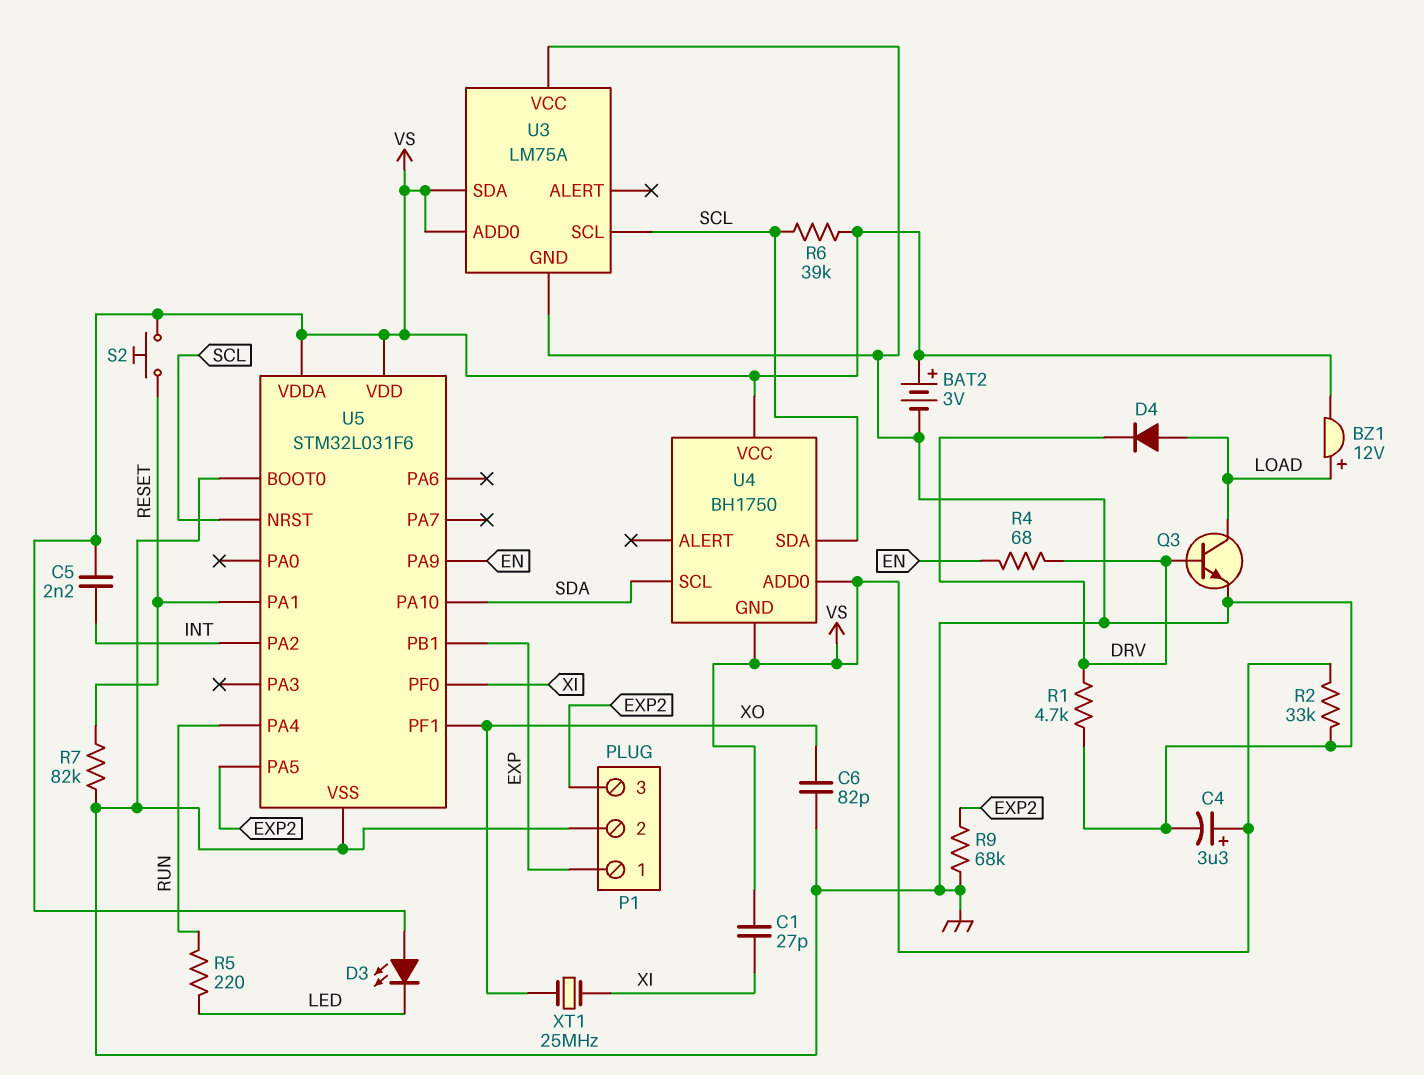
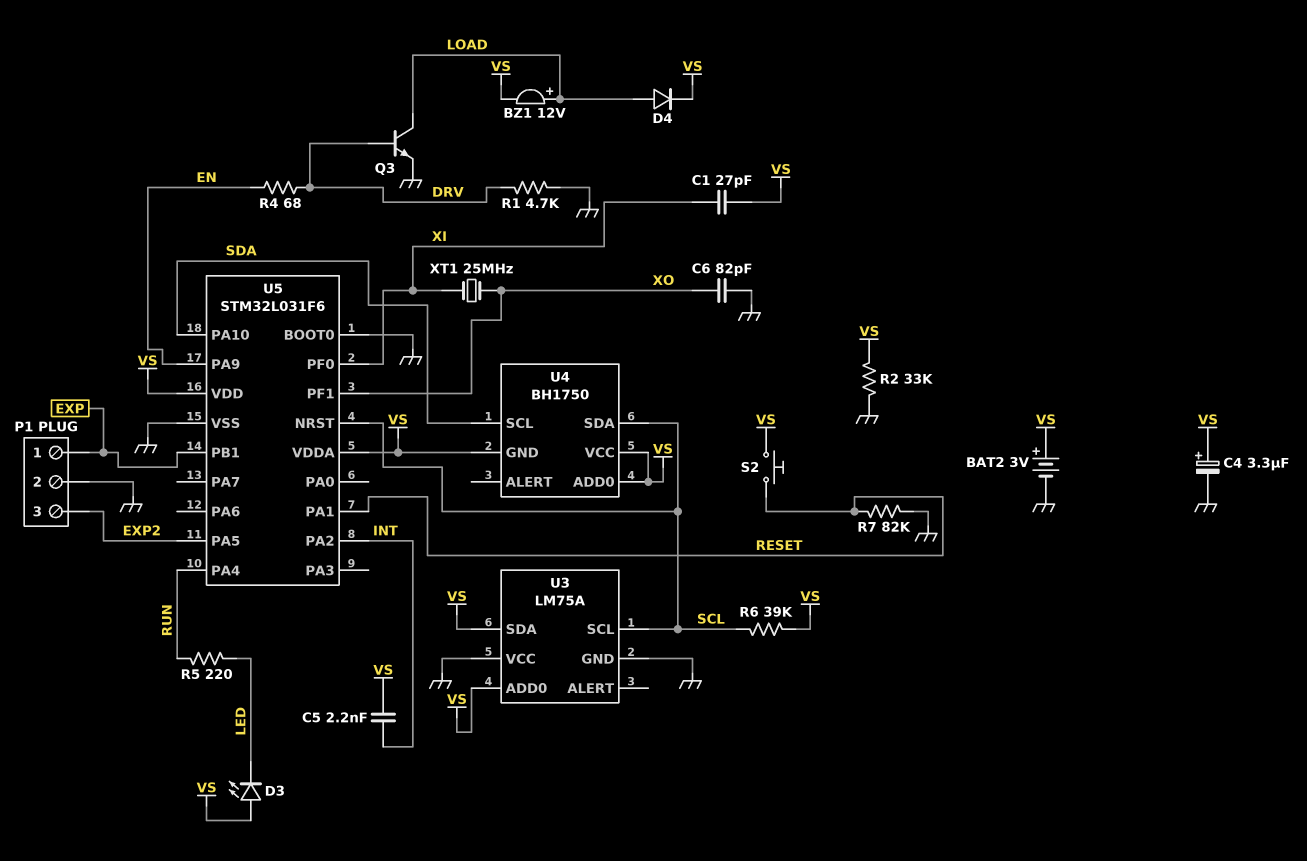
D4: diode (A LOAD, K DRV) -> diode (A LOAD, K VS)
R9: 68k (EXP2, GND) -> none

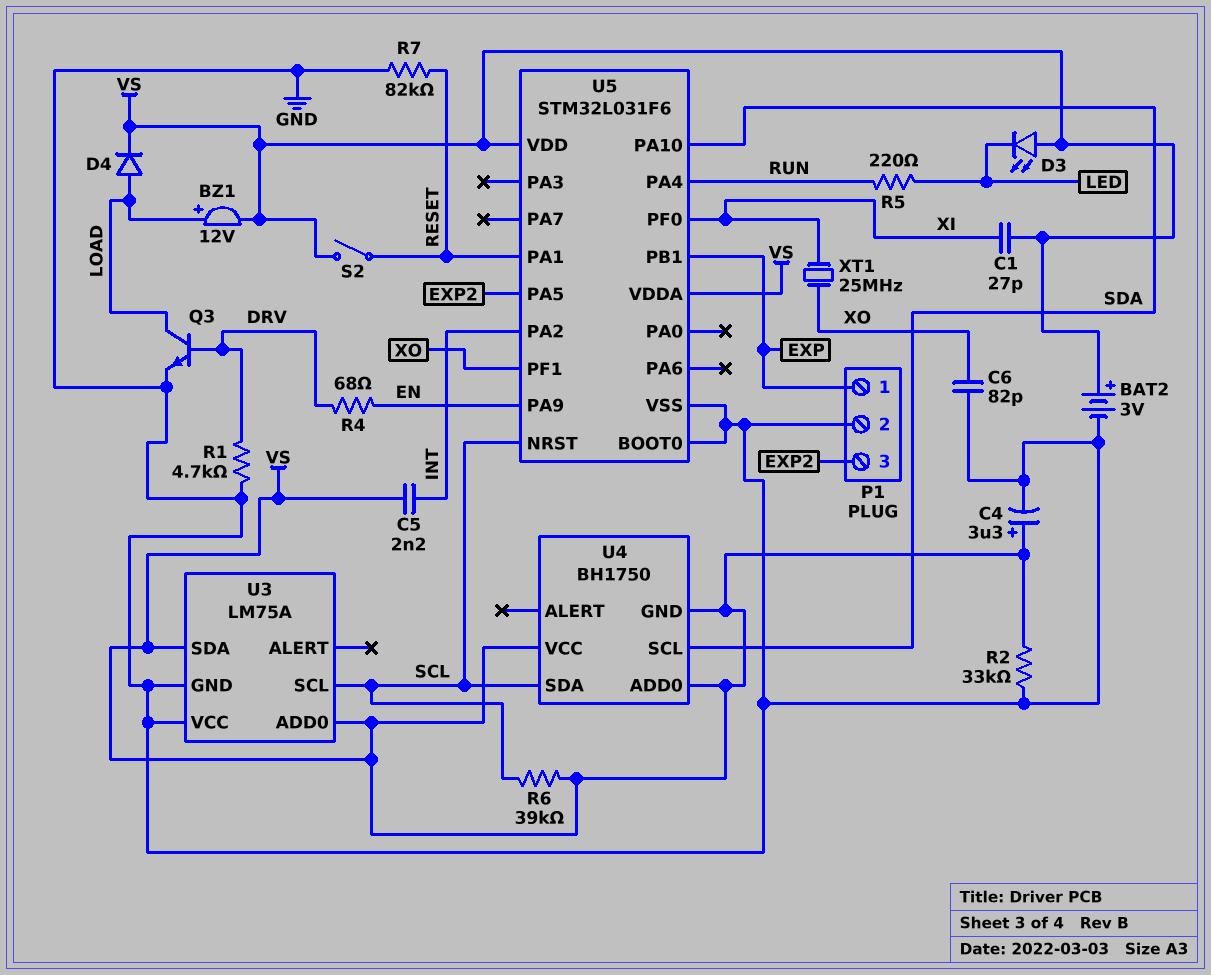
S2: button (RESET, VS) -> switch (RESET, VS)

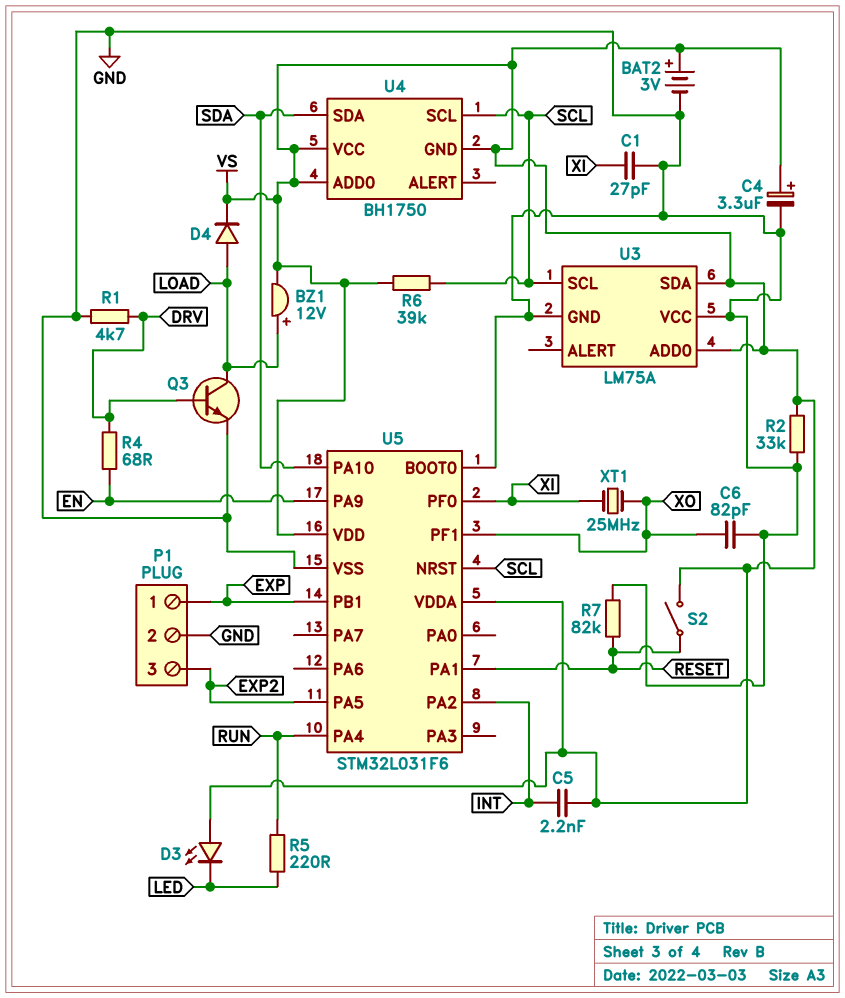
C1: 27pF (VS, XI) -> 27pF (GND, XI)
U4 pin SCL: SDA -> SCL
U4 pin SDA: SCL -> SDA

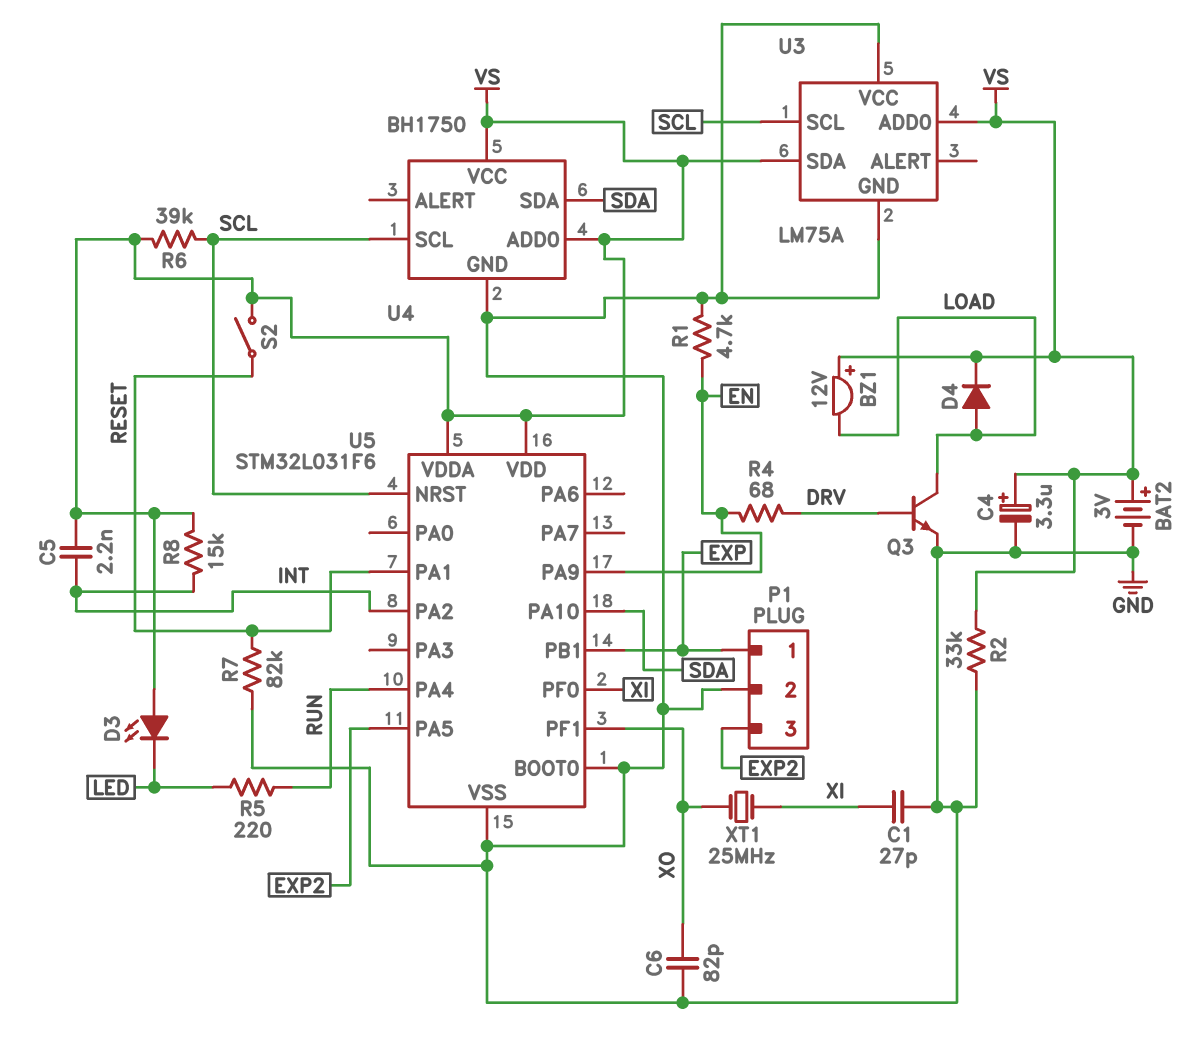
BZ1: buzzer 12V (plus LOAD, minus VS) -> buzzer 12V (plus VS, minus LOAD)
R1: 4.7k (DRV, GND) -> 4.7k (EN, GND)
R8: none -> 15k (INT, VS)
U4 pin GND: VS -> GND

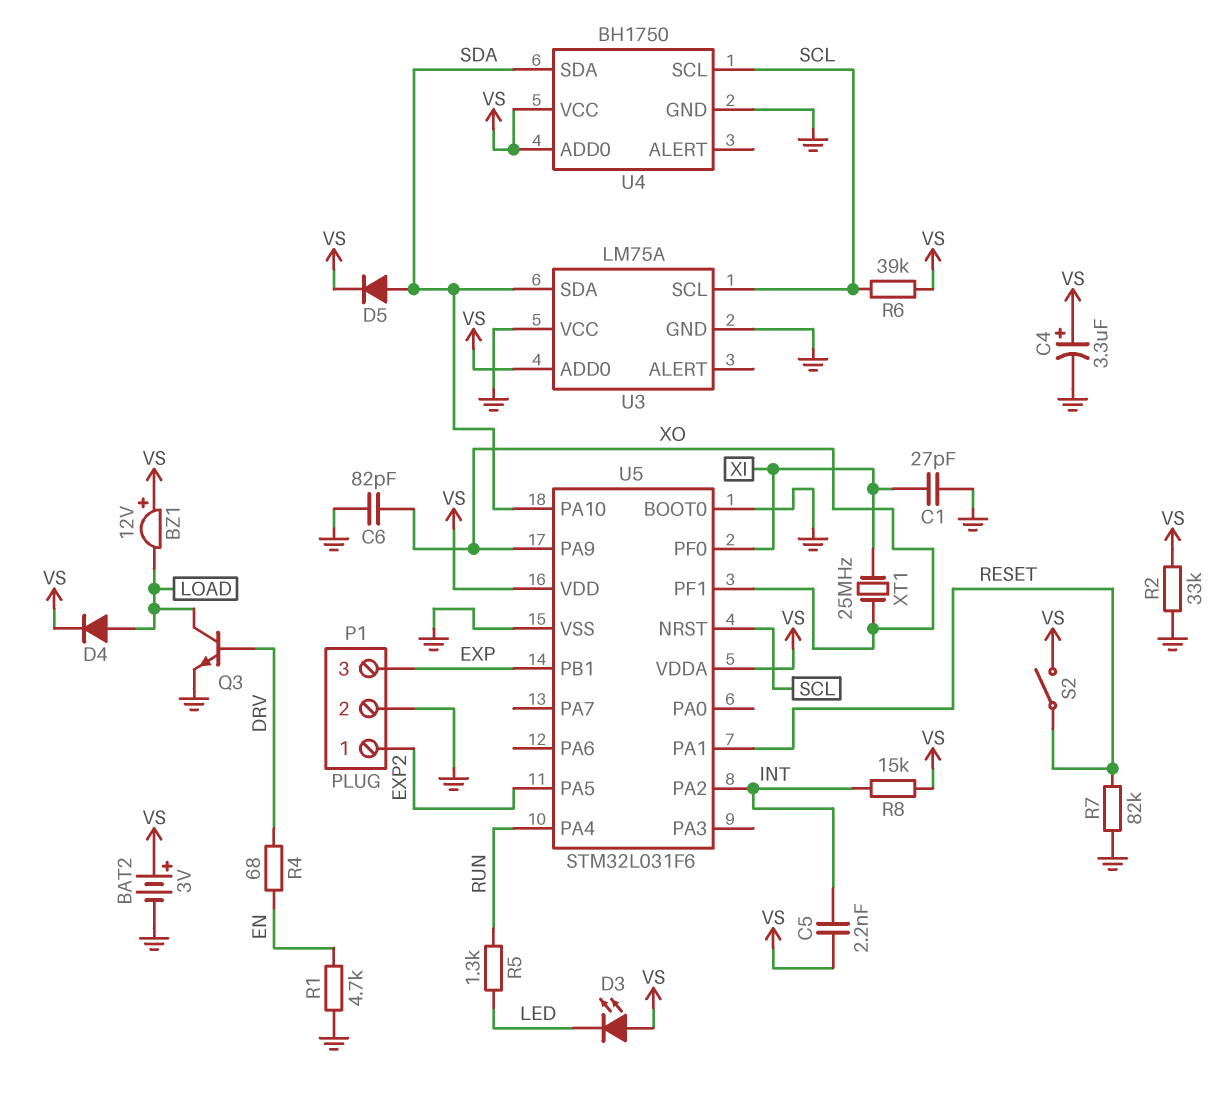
D5: none -> diode (A SDA, K VS)
P1 pin 1: EXP -> EXP2
P1 pin 3: EXP2 -> EXP
R5: 220 (LED, RUN) -> 1.3k (LED, RUN)
U3 pin SDA: VS -> SDA
U5 pin PA9: EN -> XO

